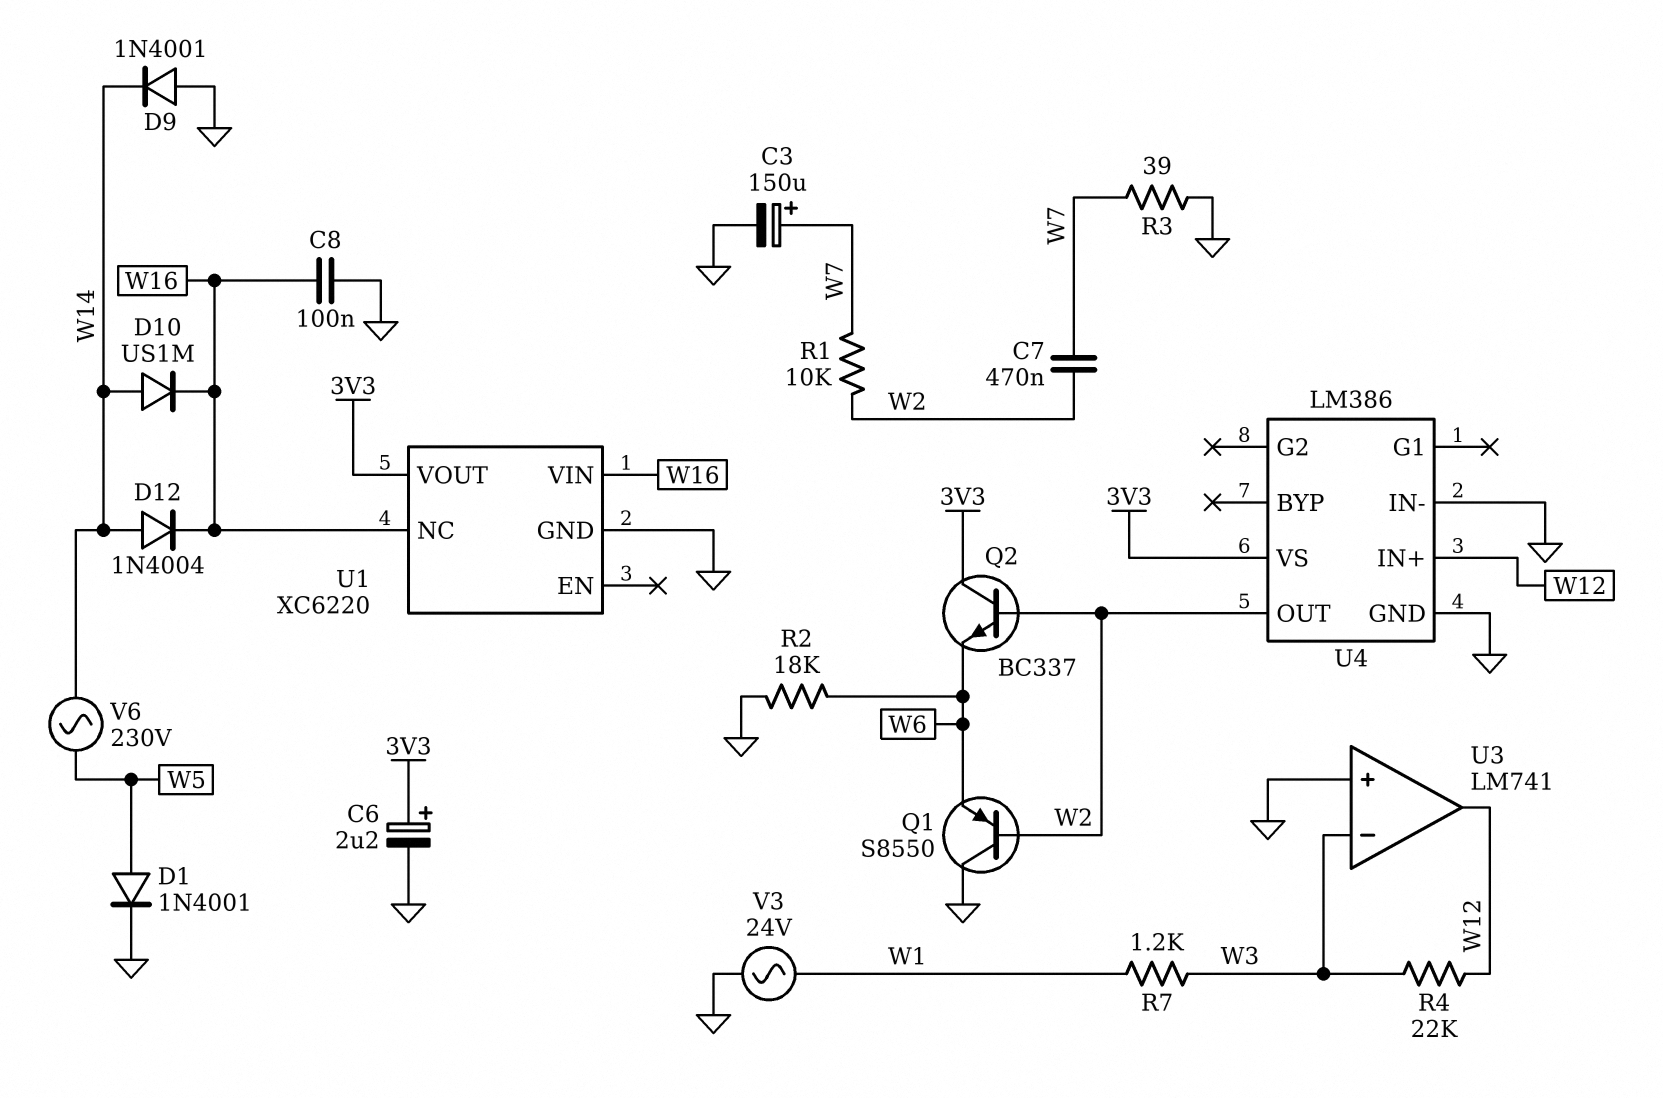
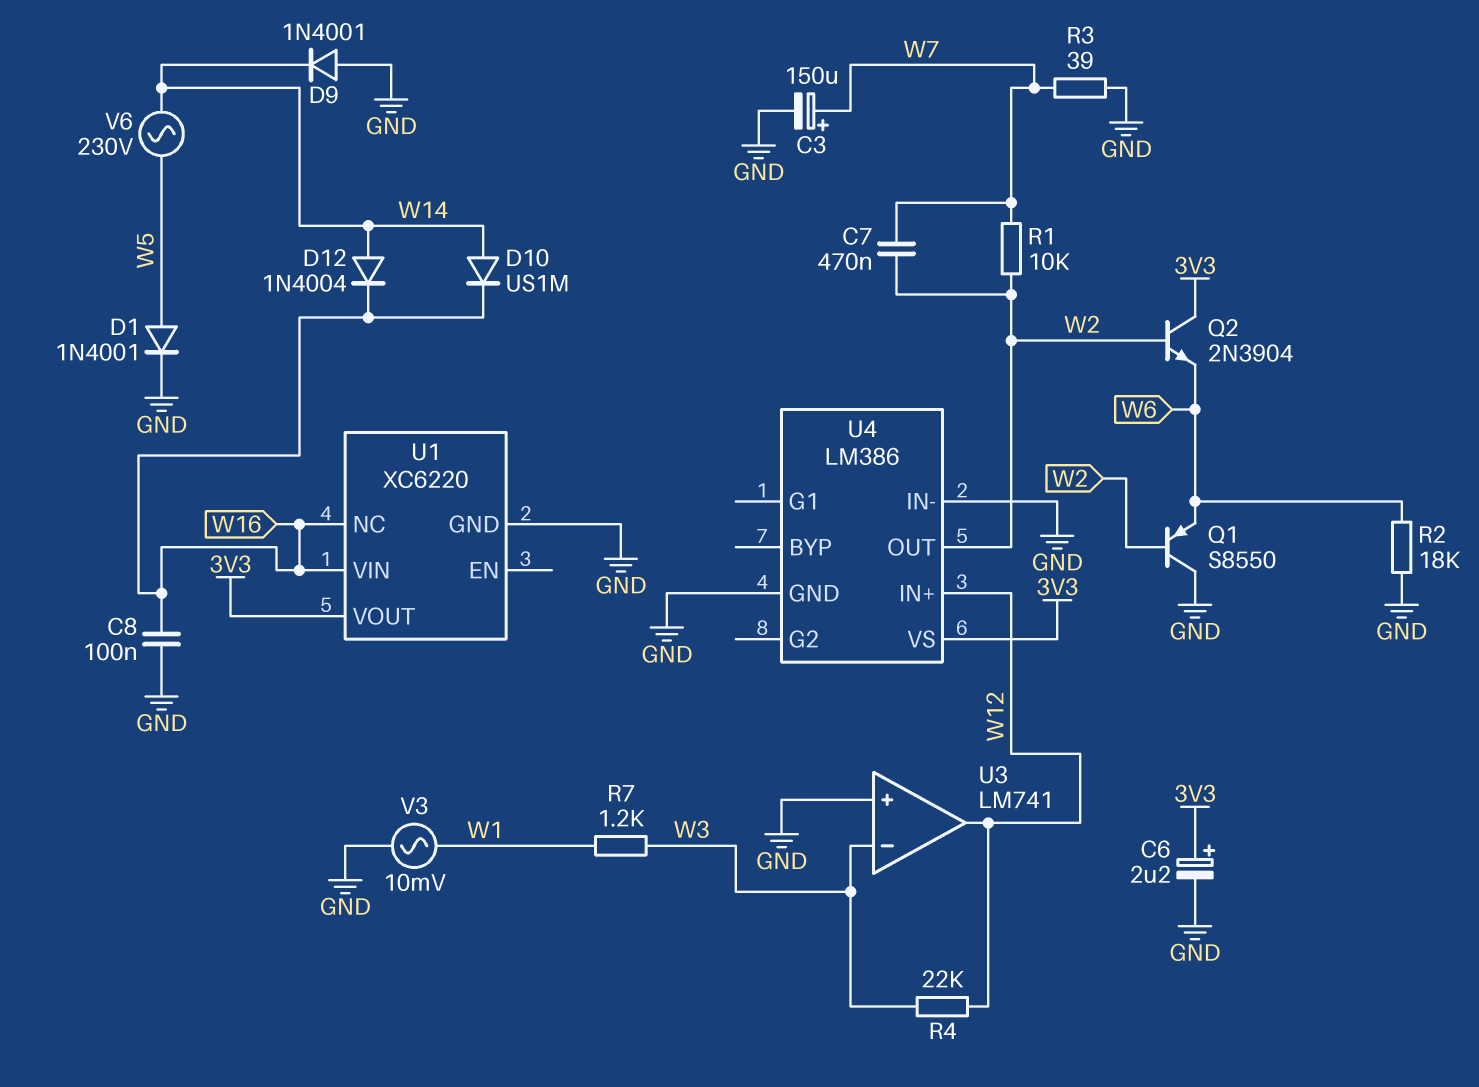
Q2: NPN BC337 (B W2, C 3V3, E W6) -> NPN 2N3904 (B W2, C 3V3, E W6)
V3: AC 24V (GND, W1) -> AC 10mV (GND, W1)

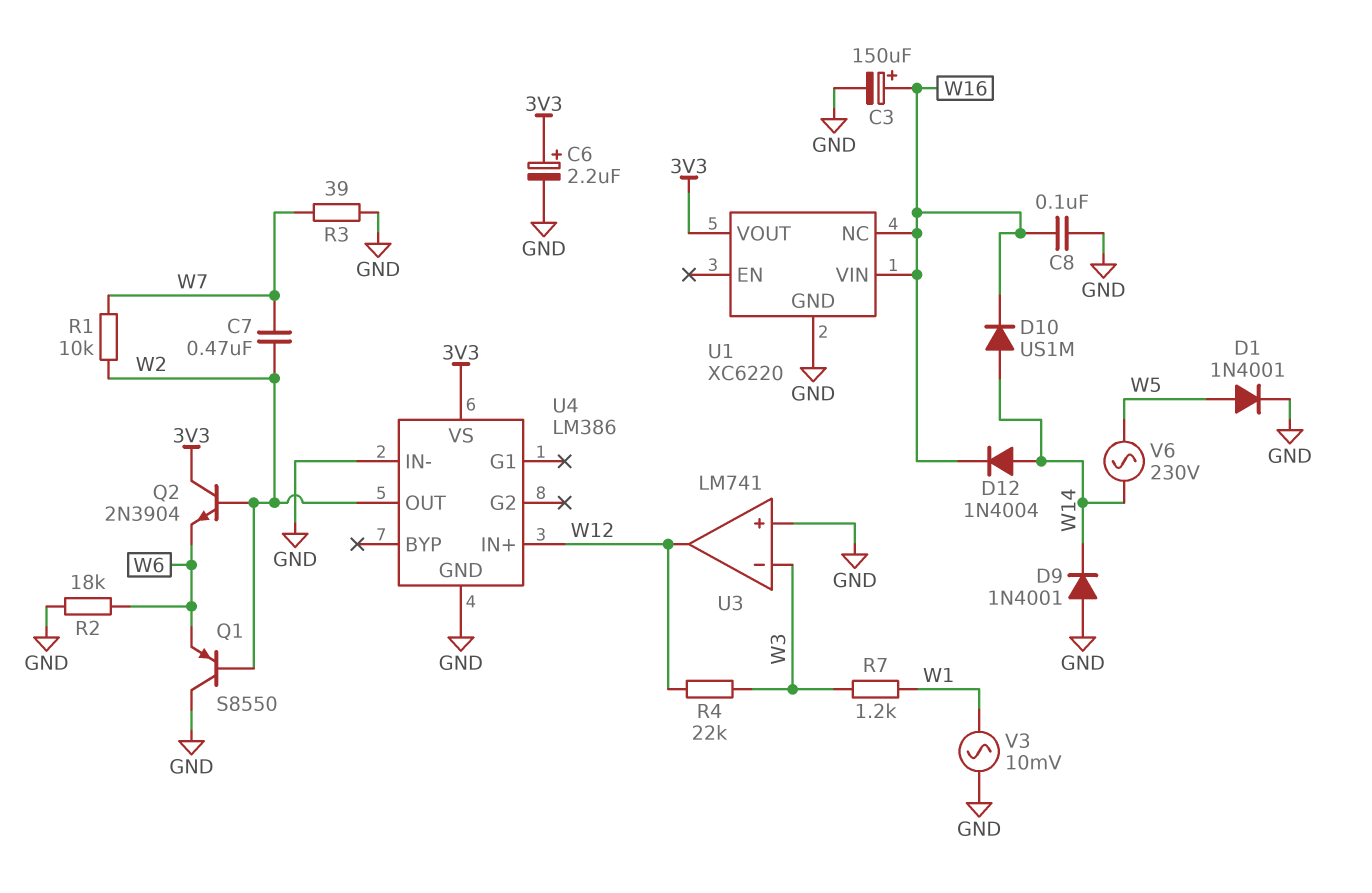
C3: 150uF (plus W7, minus GND) -> 150uF (plus W16, minus GND)

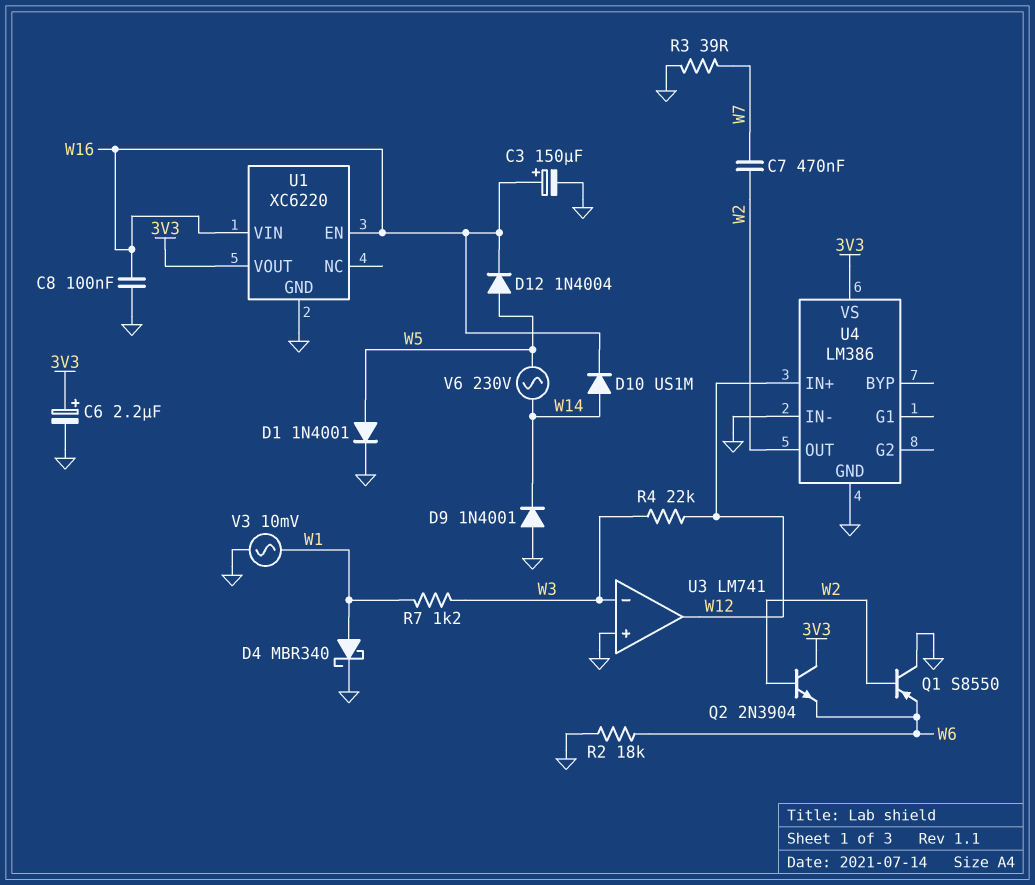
D4: none -> schottky MBR340 (A W1, K GND)
D12: diode 1N4004 (A W14, K W16) -> diode 1N4004 (A W5, K W16)
R1: 10k (W2, W7) -> none
U1 pin EN: none -> W16
U1 pin NC: W16 -> none

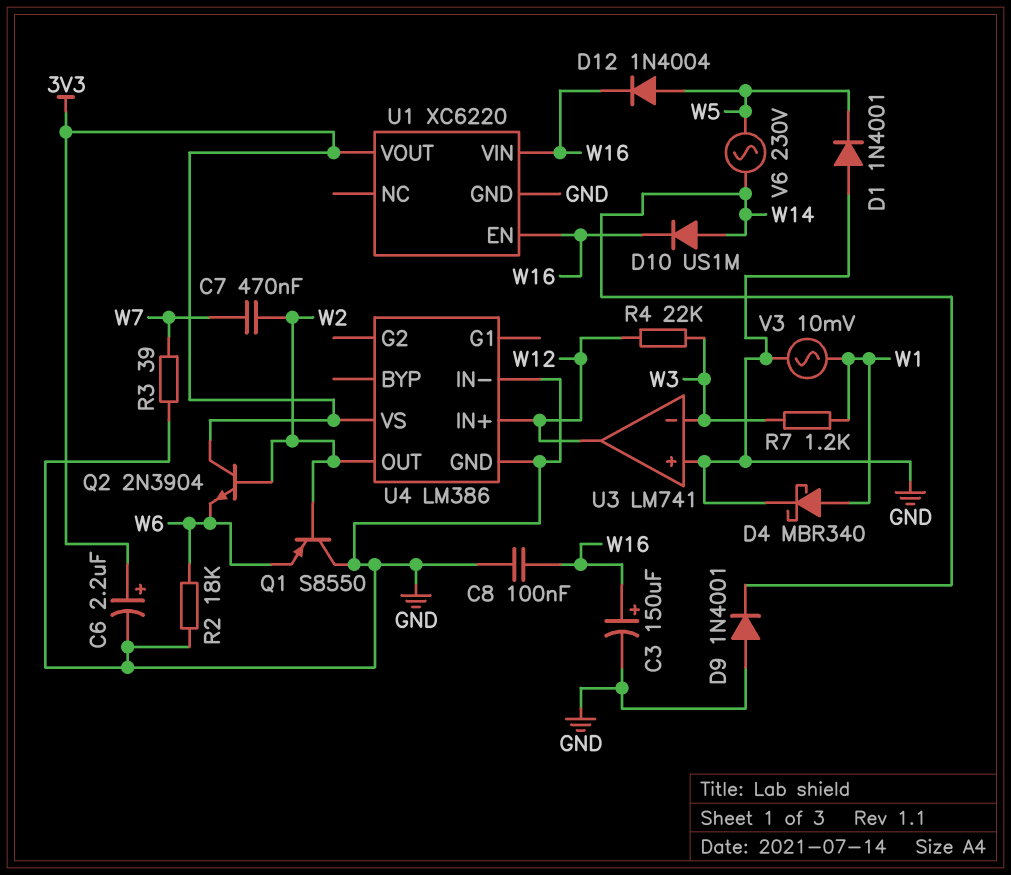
D1: diode 1N4001 (A W5, K GND) -> diode 1N4001 (A GND, K W5)

